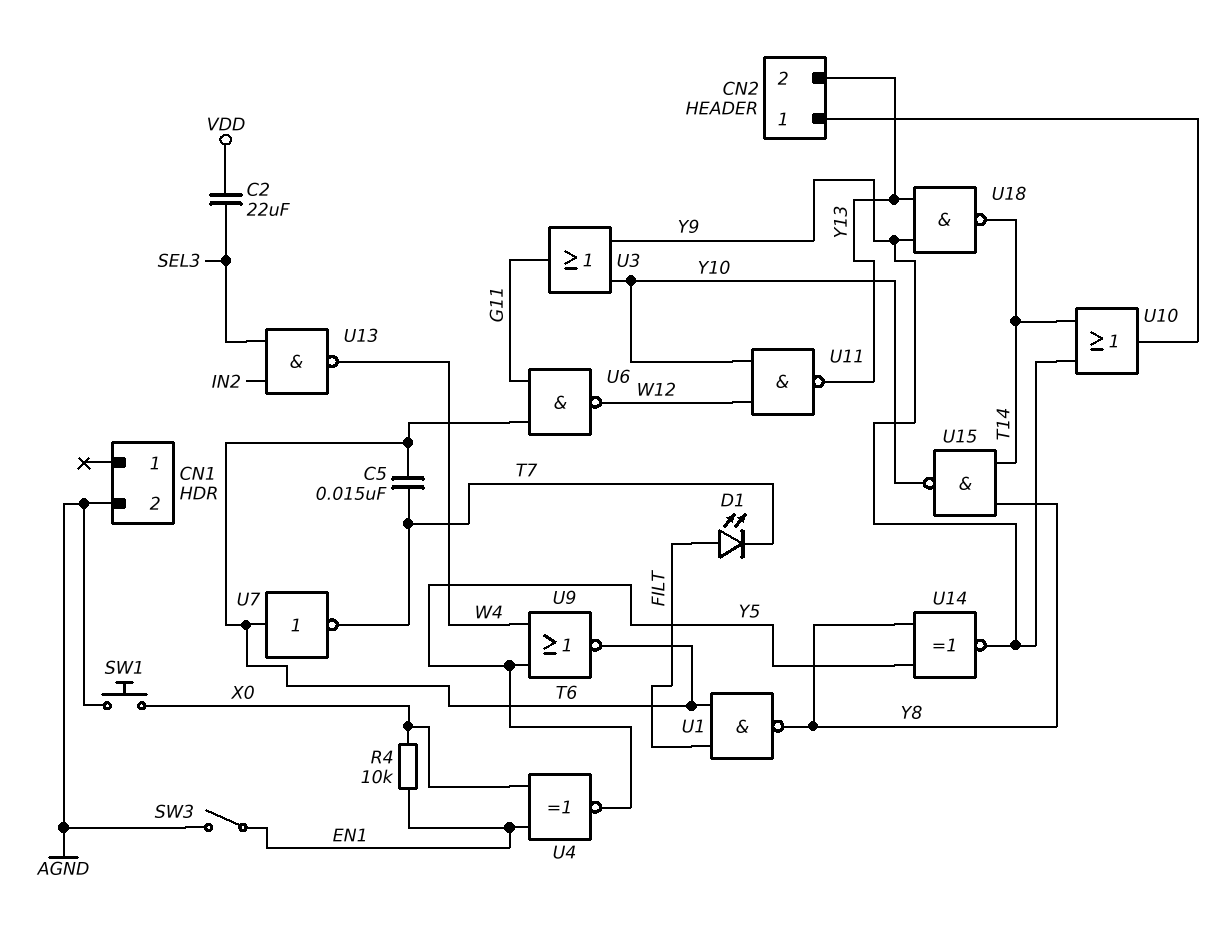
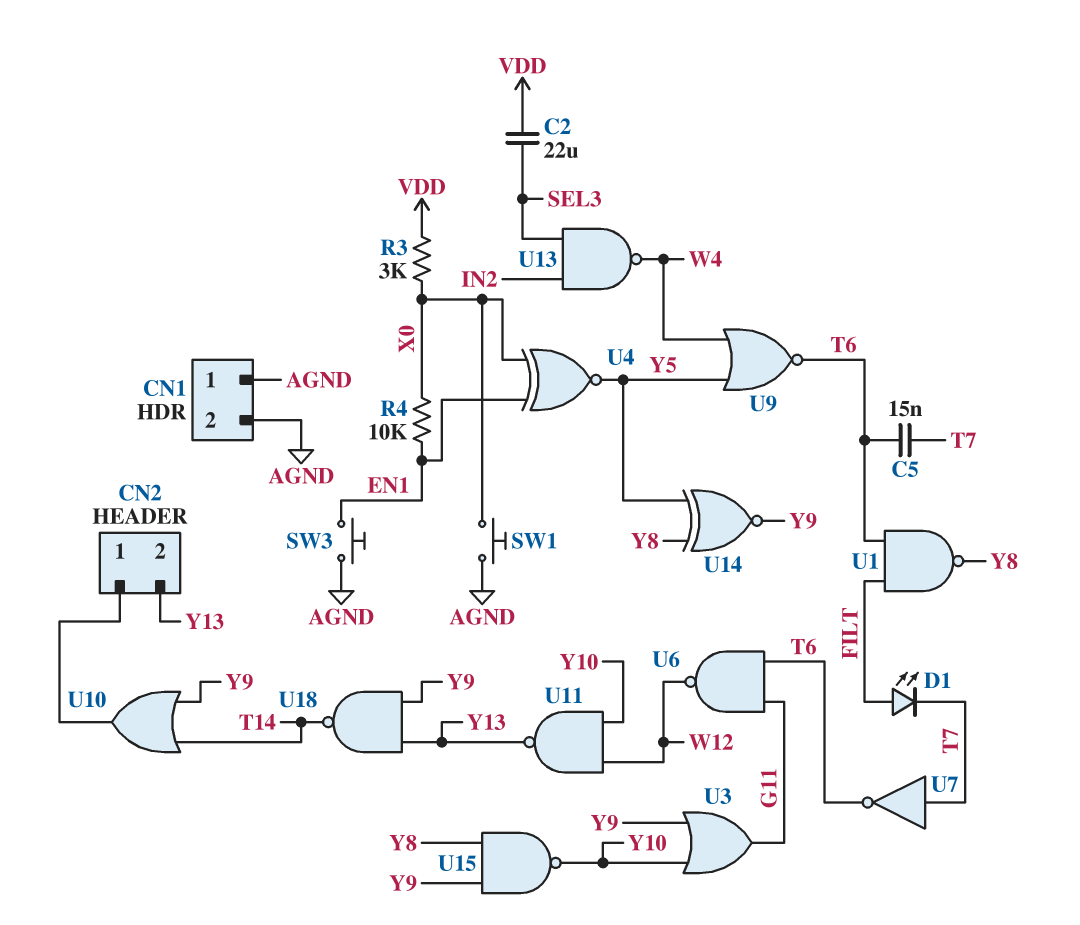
CN1 pin 1: none -> AGND
R3: none -> 3k (VDD, X0)
SW3: switch (AGND, EN1) -> button (AGND, EN1)
U7: NOT (in T6, out T7) -> NOT (in T7, out T6)
U15: NAND (in T14, in Y8, out Y10) -> NAND (in Y8, in Y9, out Y10)

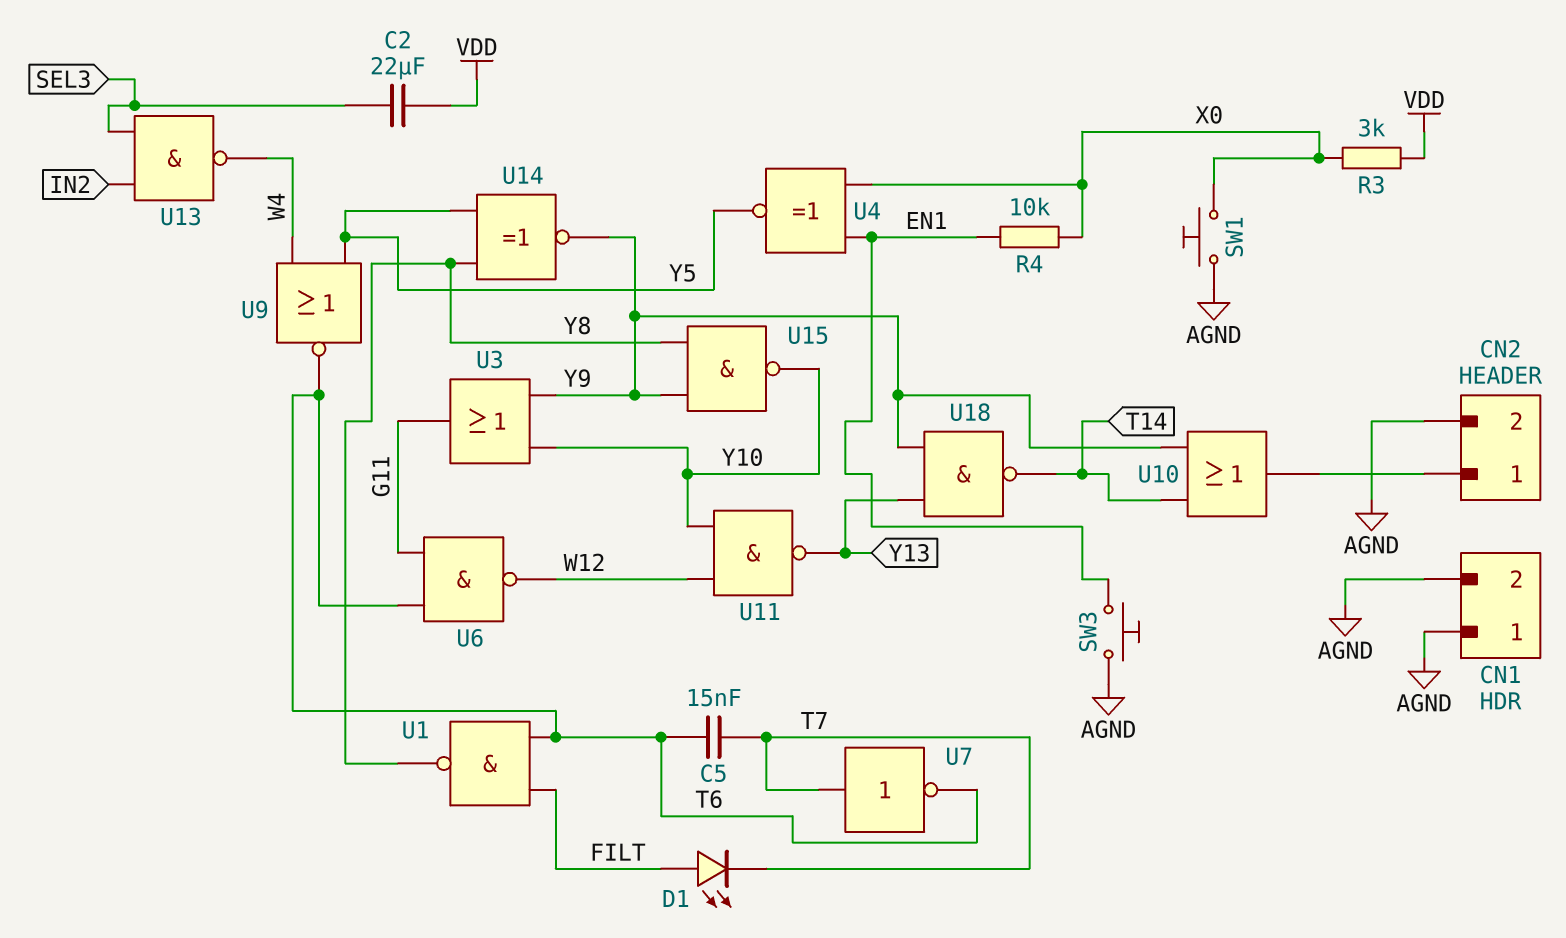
CN2 pin 2: Y13 -> AGND

